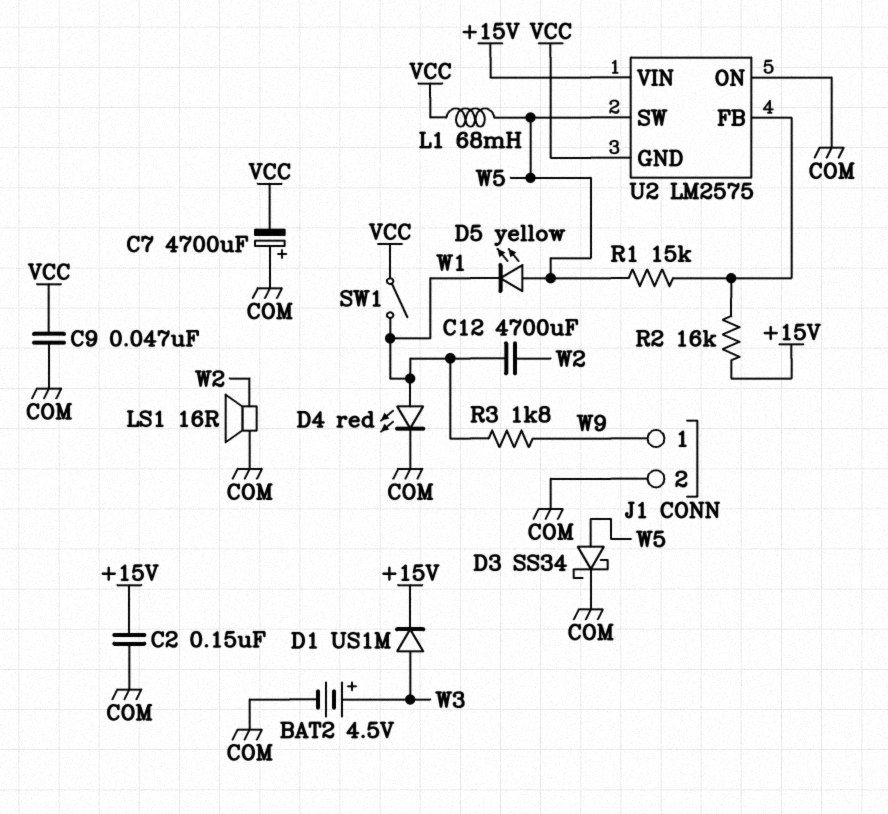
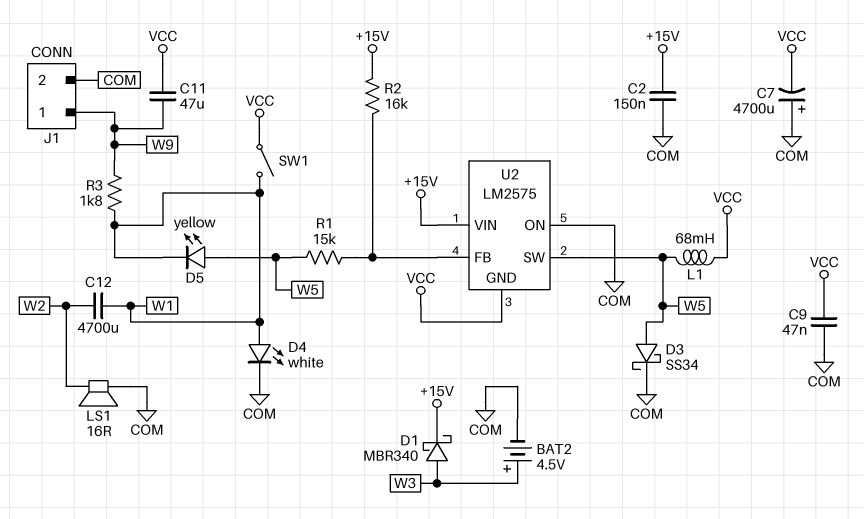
C11: none -> 47uF (VCC, W9)
D1: diode US1M (A W3, K +15V) -> schottky MBR340 (A W3, K +15V)
D4: LED red (A W1, K COM) -> LED white (A W1, K COM)

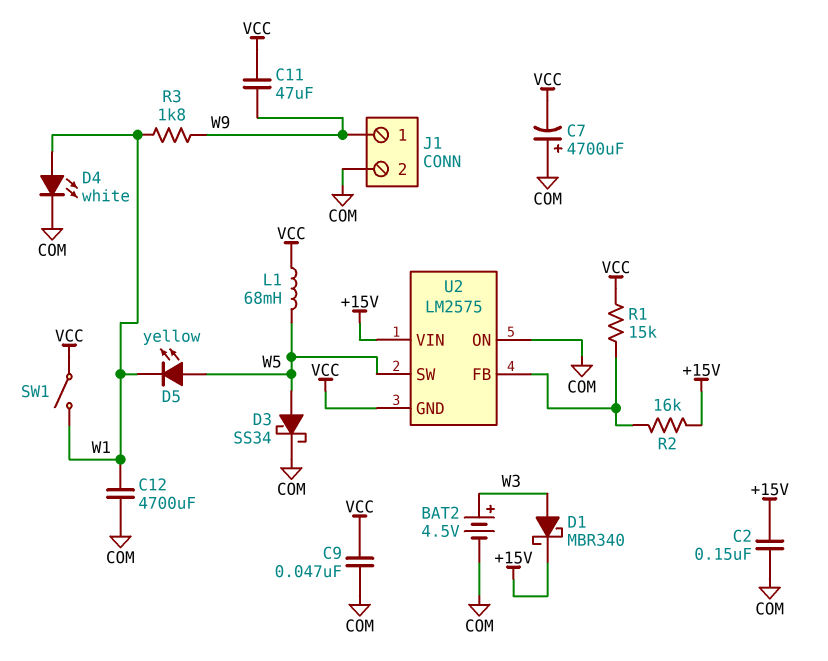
C12: 4700uF (W1, W2) -> 4700uF (COM, W1)
LS1: speaker 16R (COM, W2) -> none
R1: 15k (U2/FB, W5) -> 15k (U2/FB, VCC)

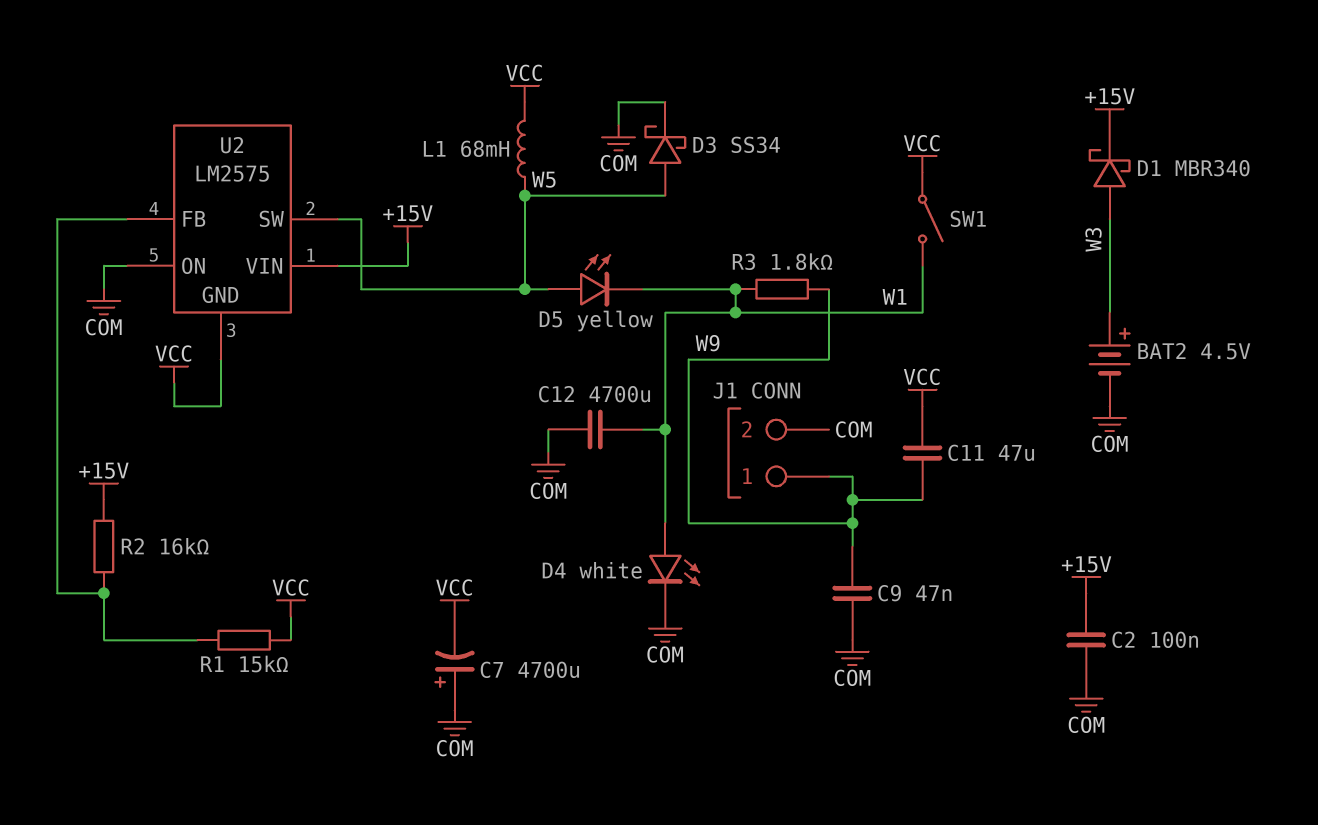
C2: 150nF (+15V, COM) -> 100nF (+15V, COM)
C9: 47nF (COM, VCC) -> 47nF (COM, W9)

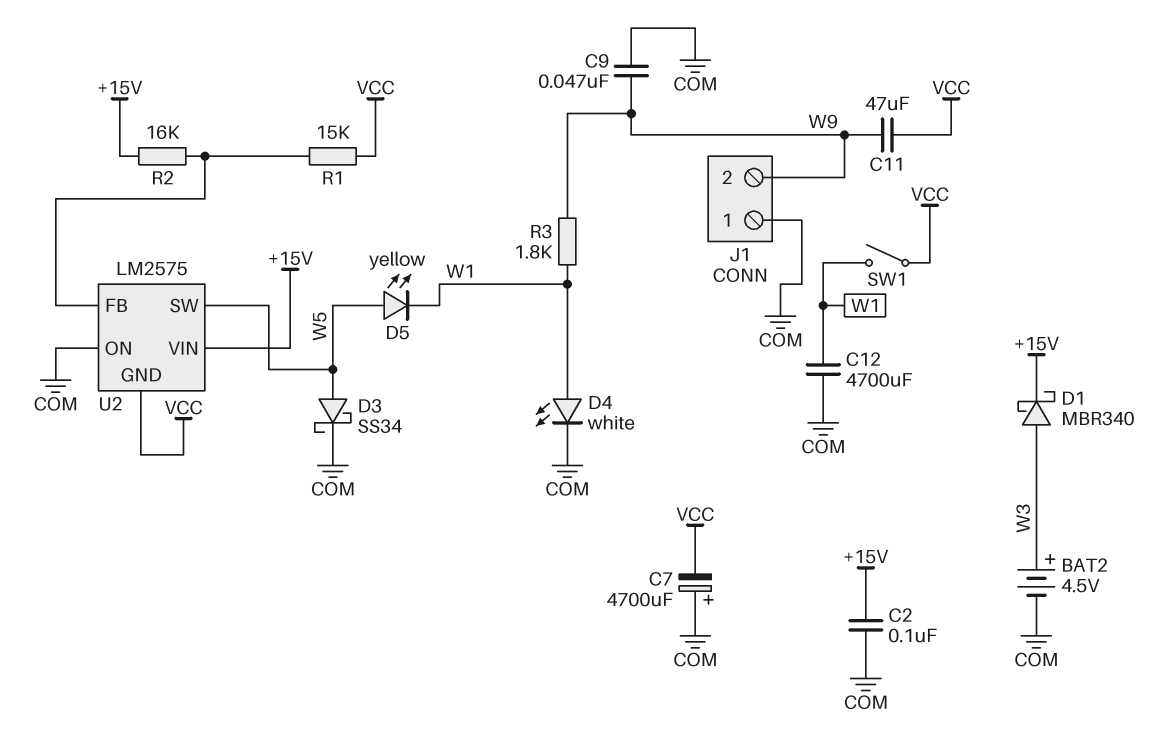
J1 pin 1: W9 -> COM
J1 pin 2: COM -> W9
L1: 68mH (VCC, W5) -> none

